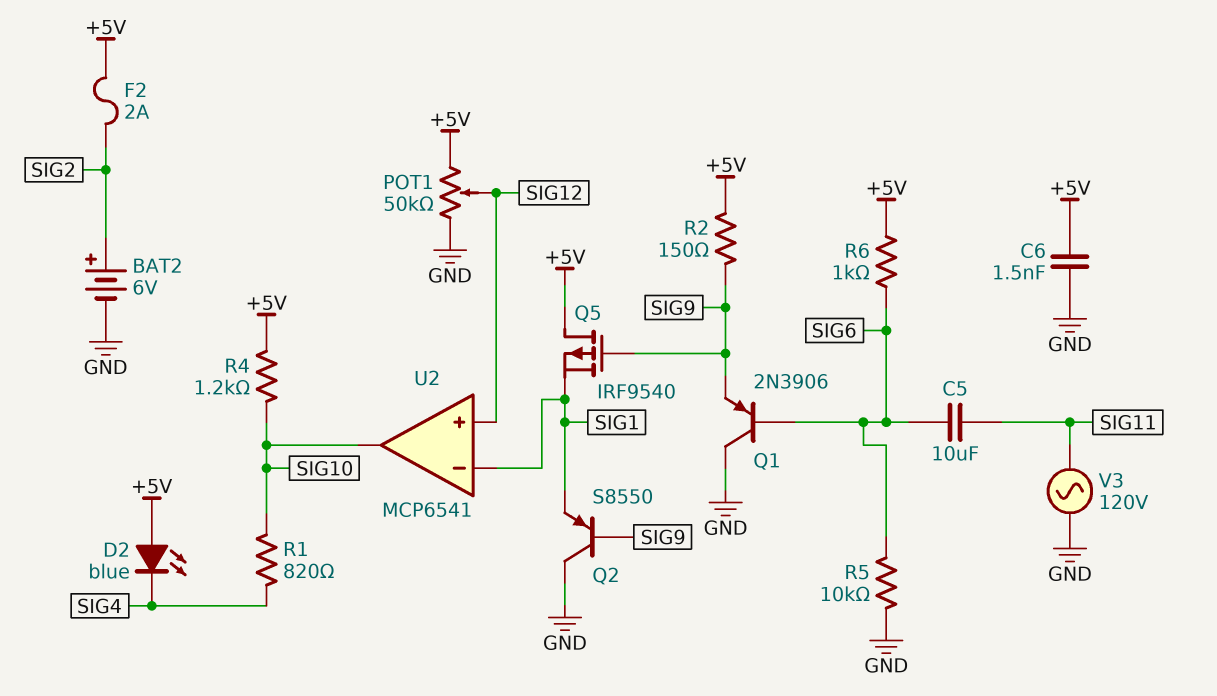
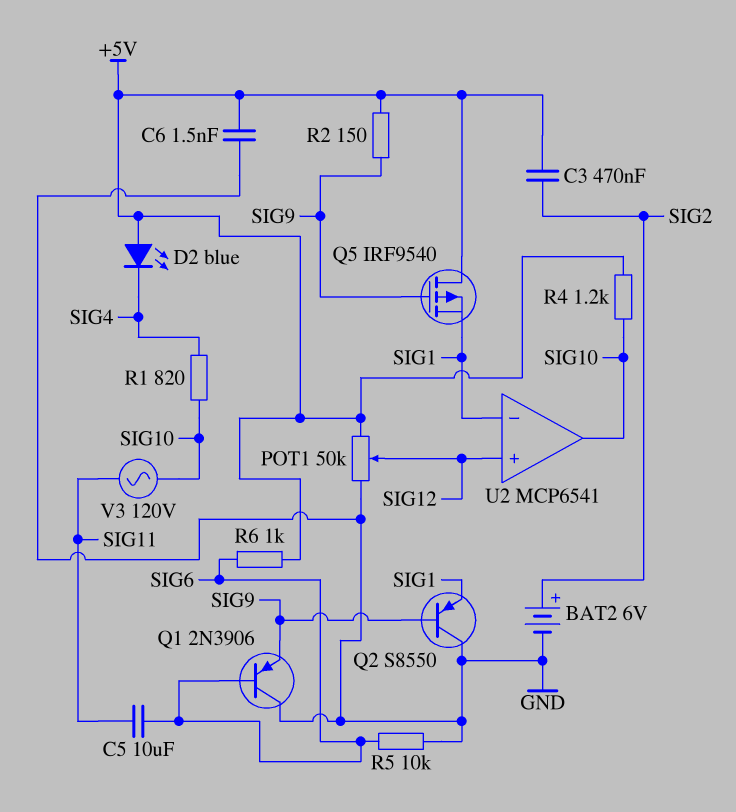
C3: none -> 470nF (+5V, SIG2)
F2: 2A (+5V, SIG2) -> none
V3: AC 120V (GND, SIG11) -> AC 120V (SIG10, SIG11)

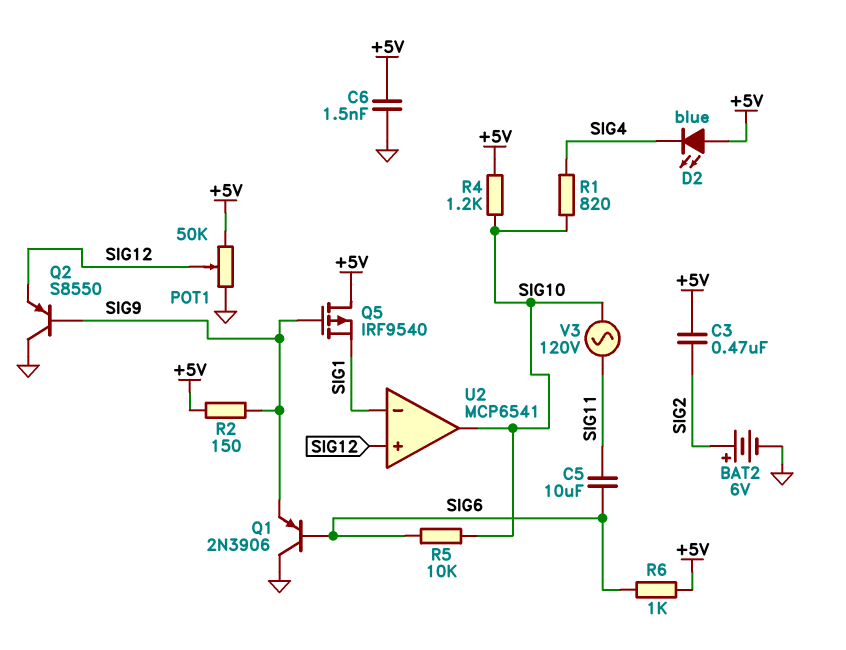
Q2: PNP S8550 (B SIG9, C GND, E SIG1) -> PNP S8550 (B SIG9, C GND, E SIG12)
R5: 10k (GND, SIG6) -> 10k (SIG6, SIG10)

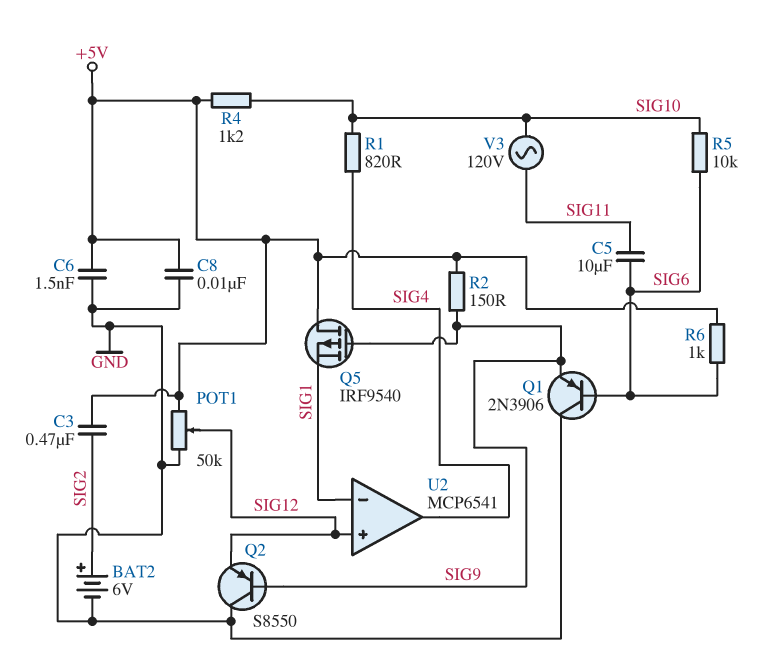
C8: none -> 10nF (+5V, GND)
D2: LED blue (A +5V, K SIG4) -> none
U2 pin out: SIG10 -> SIG4

